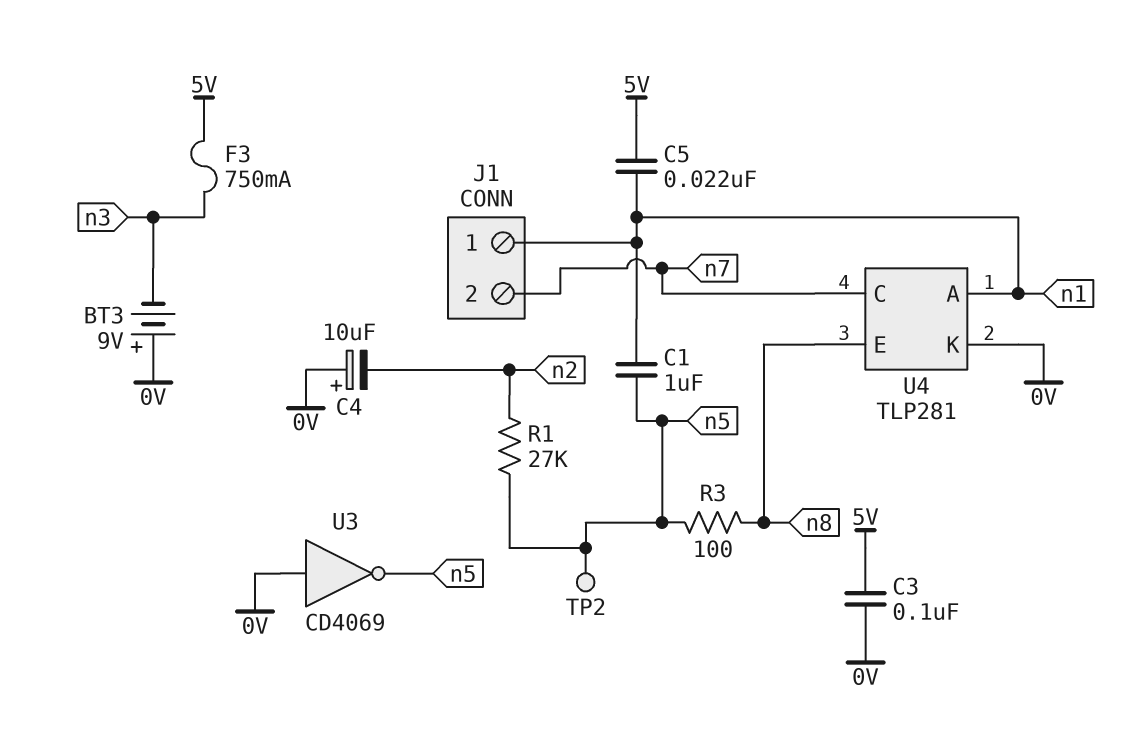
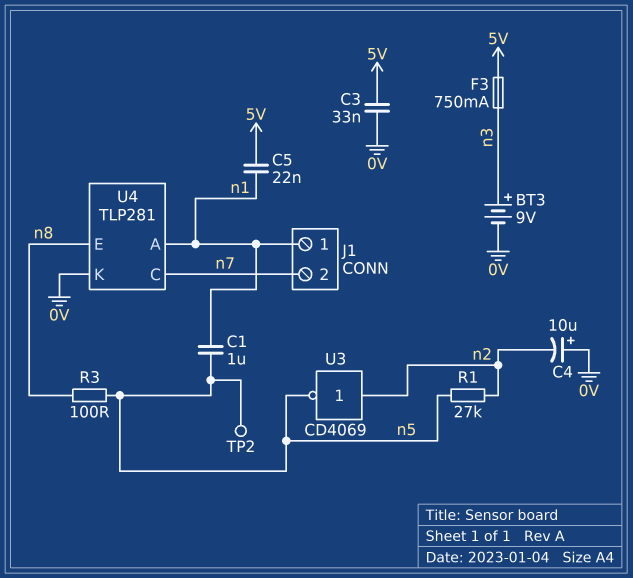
BT3: 9V (plus 0V, minus n3) -> 9V (plus n3, minus 0V)
C3: 100nF (0V, 5V) -> 33nF (0V, 5V)
U3: NOT CD4069 (in 0V, out n5) -> NOT CD4069 (in n2, out n5)

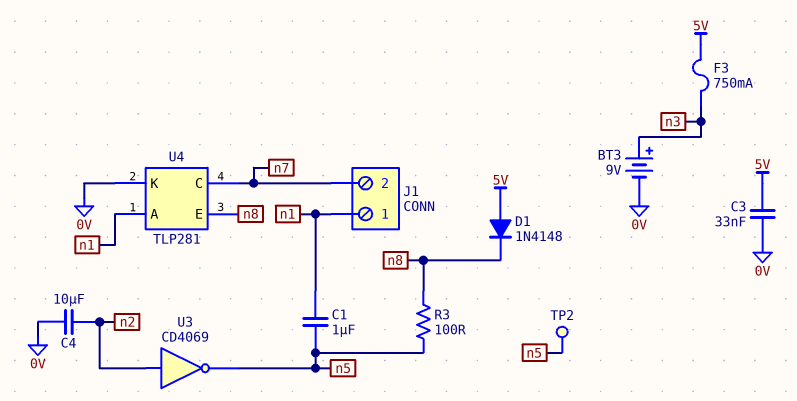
C4: 10uF (plus 0V, minus n2) -> 10uF (0V, n2)
C5: 22nF (5V, n1) -> none
D1: none -> diode 1N4148 (A 5V, K n8)
R1: 27k (n2, n5) -> none

